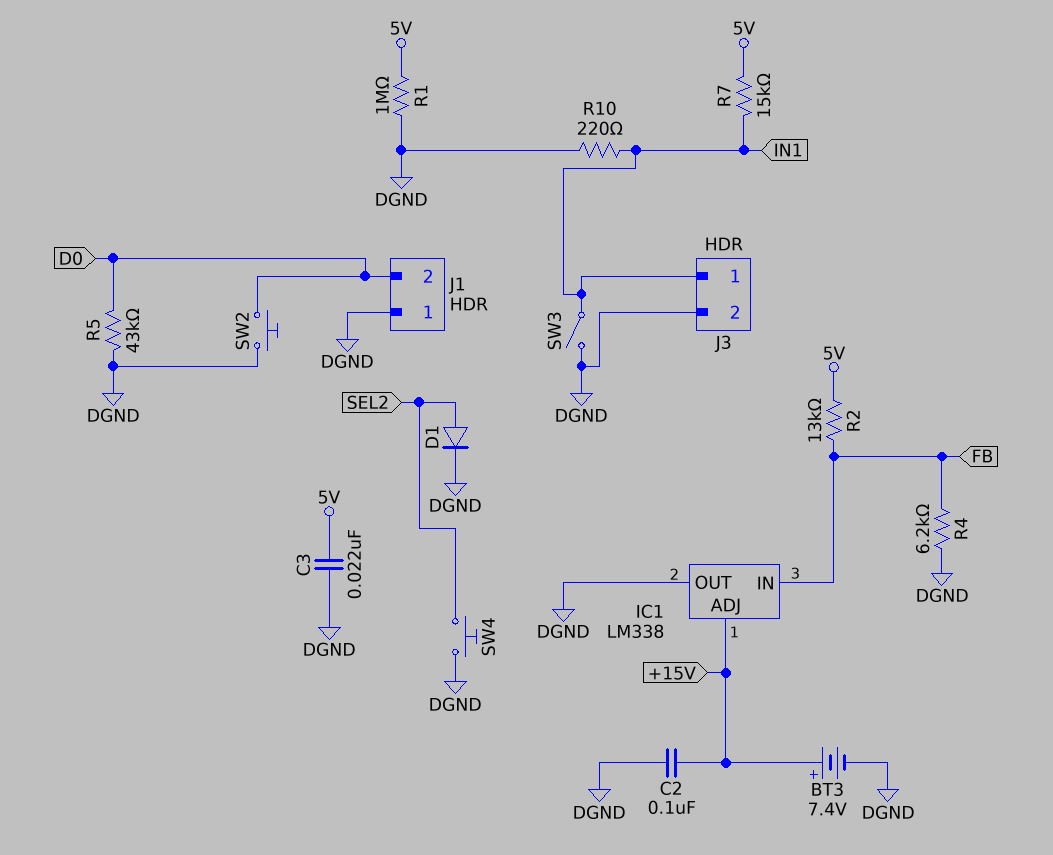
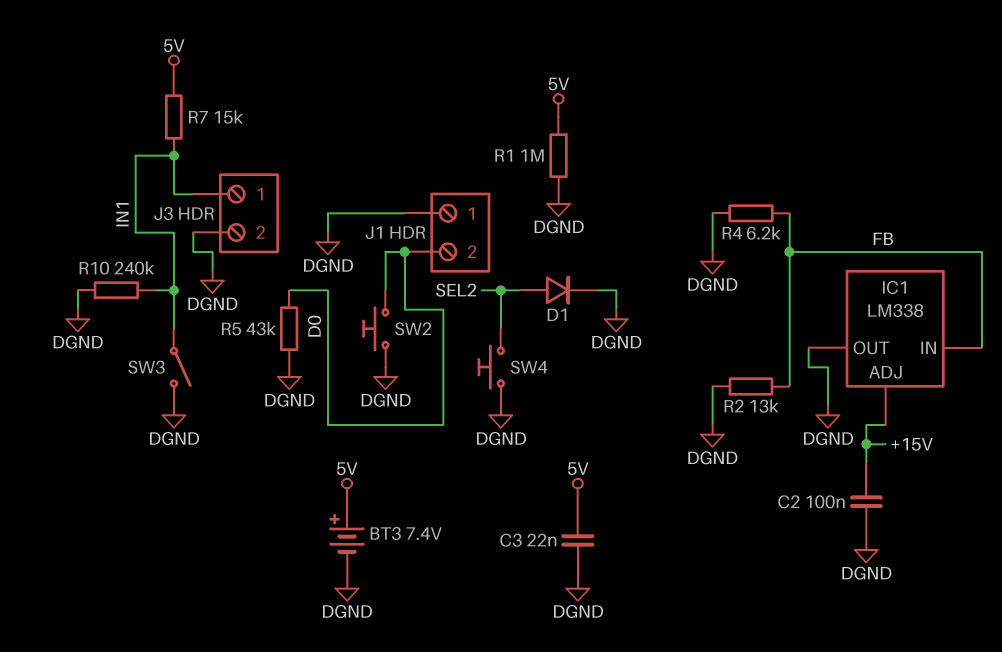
BT3: 7.4V (plus +15V, minus DGND) -> 7.4V (plus 5V, minus DGND)
R2: 13k (5V, FB) -> 13k (DGND, FB)
R10: 220 (DGND, IN1) -> 240k (DGND, IN1)

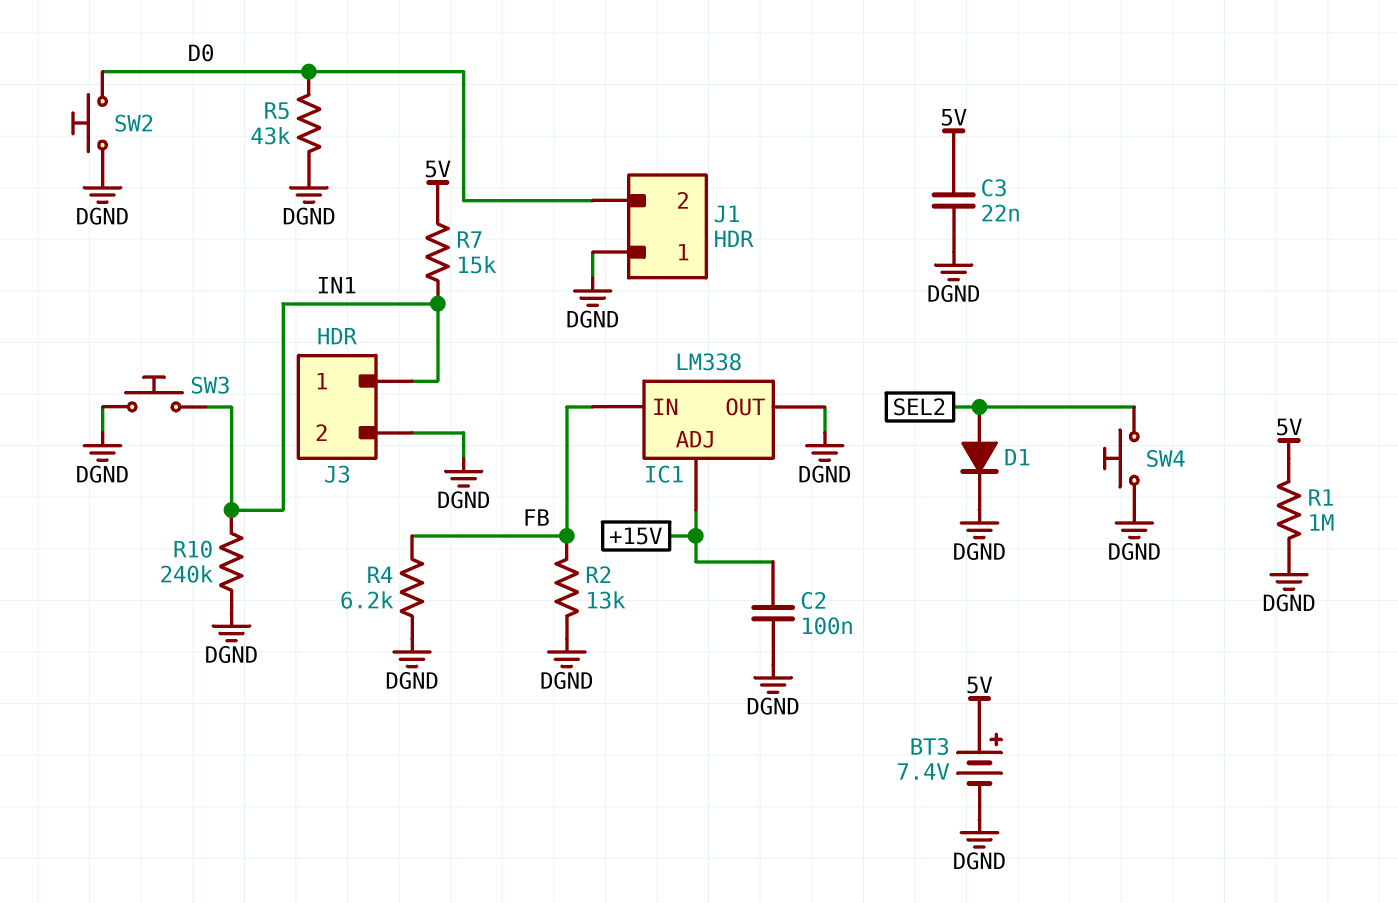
SW3: switch (DGND, IN1) -> button (DGND, IN1)

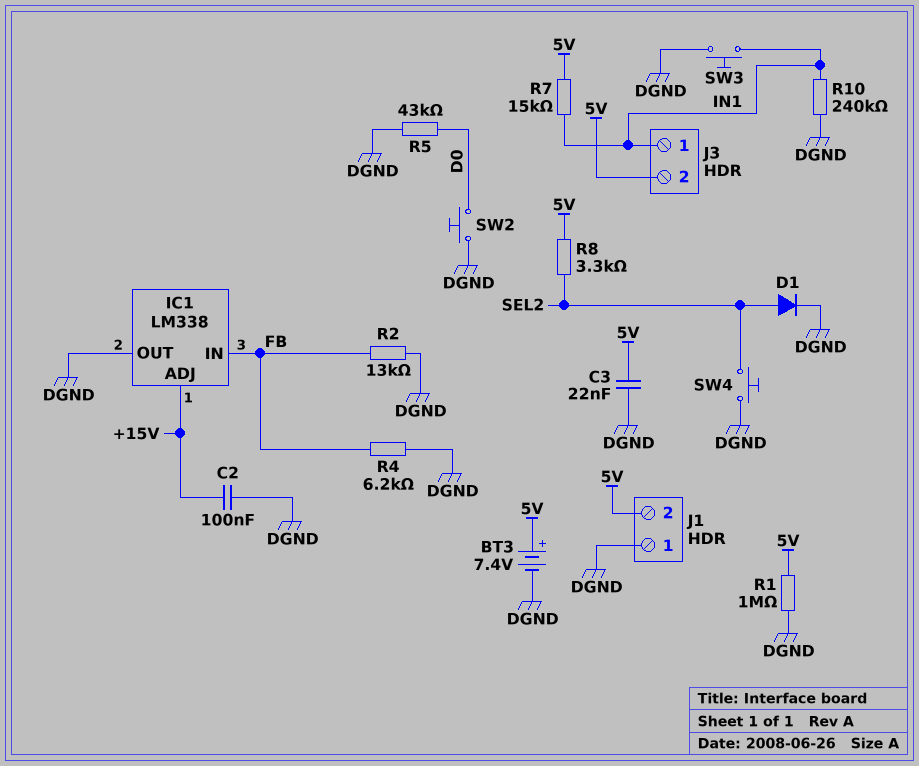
J1 pin 2: D0 -> 5V
J3 pin 2: DGND -> 5V
R8: none -> 3.3k (5V, SEL2)

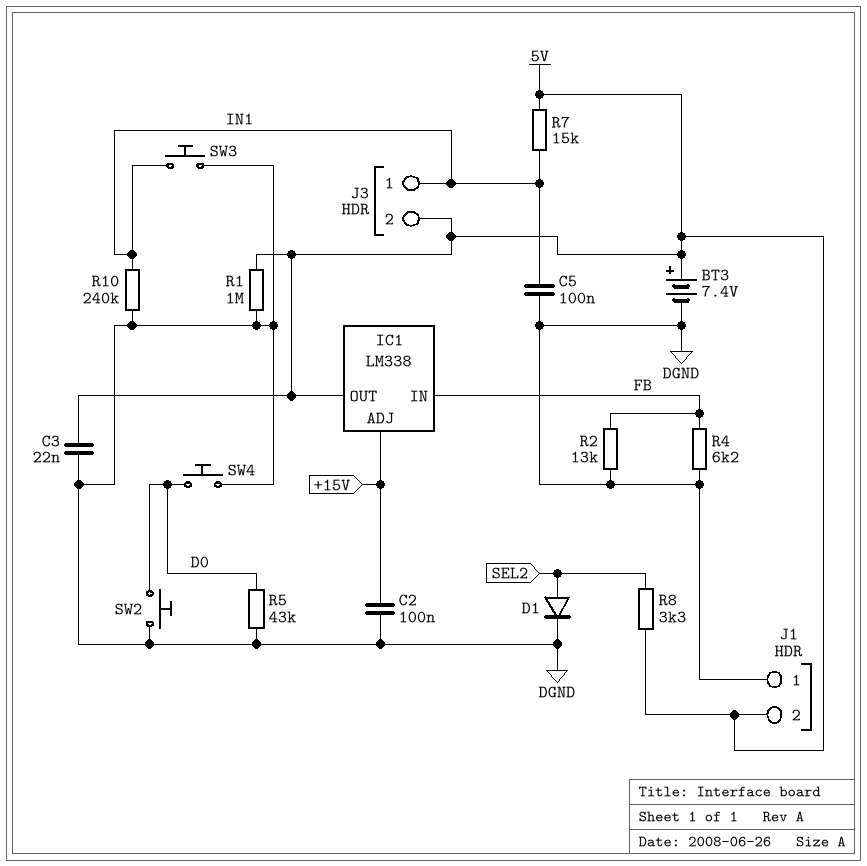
C5: none -> 100nF (DGND, IN1)
IC1 pin OUT: DGND -> 5V
SW4: button (DGND, SEL2) -> button (D0, DGND)

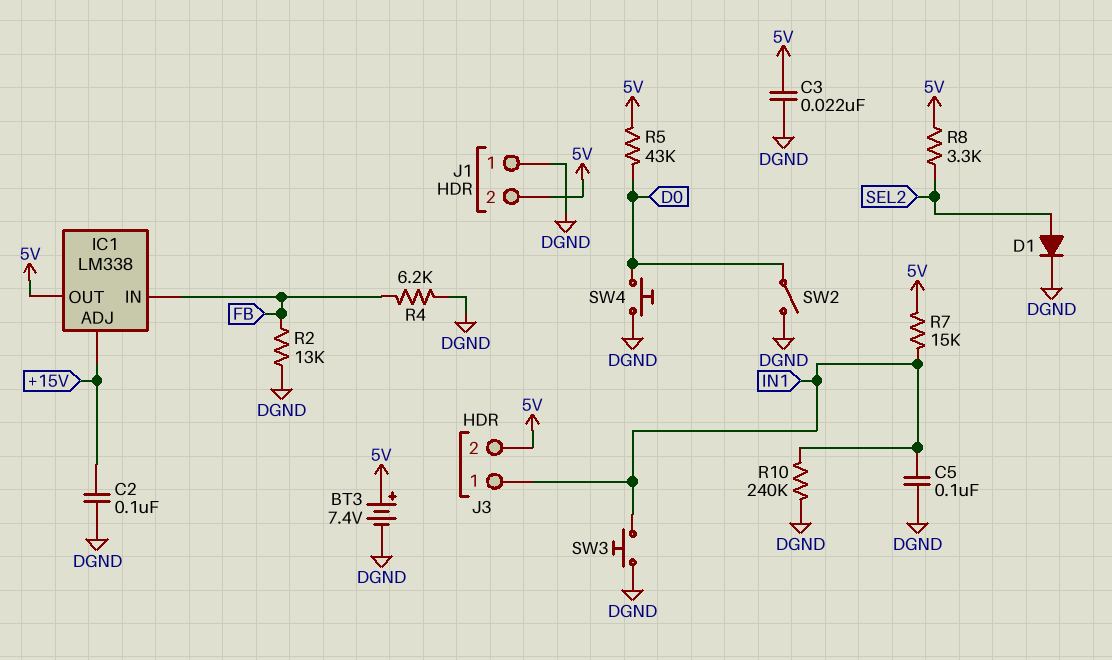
R1: 1M (5V, DGND) -> none
R5: 43k (D0, DGND) -> 43k (5V, D0)
SW2: button (D0, DGND) -> switch (D0, DGND)

